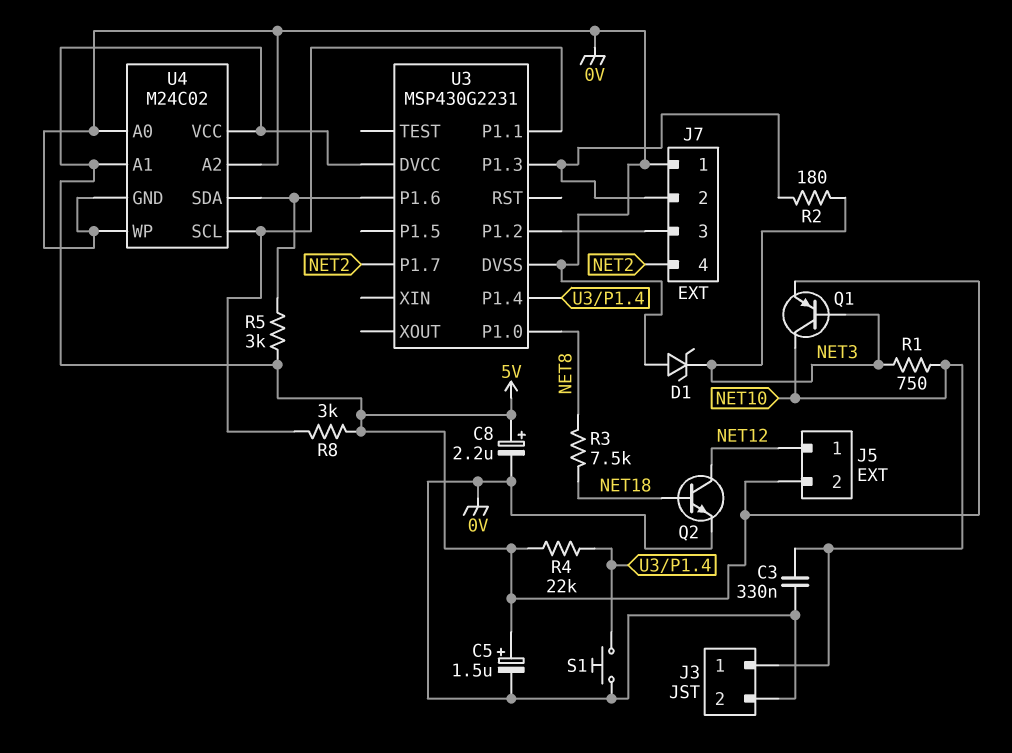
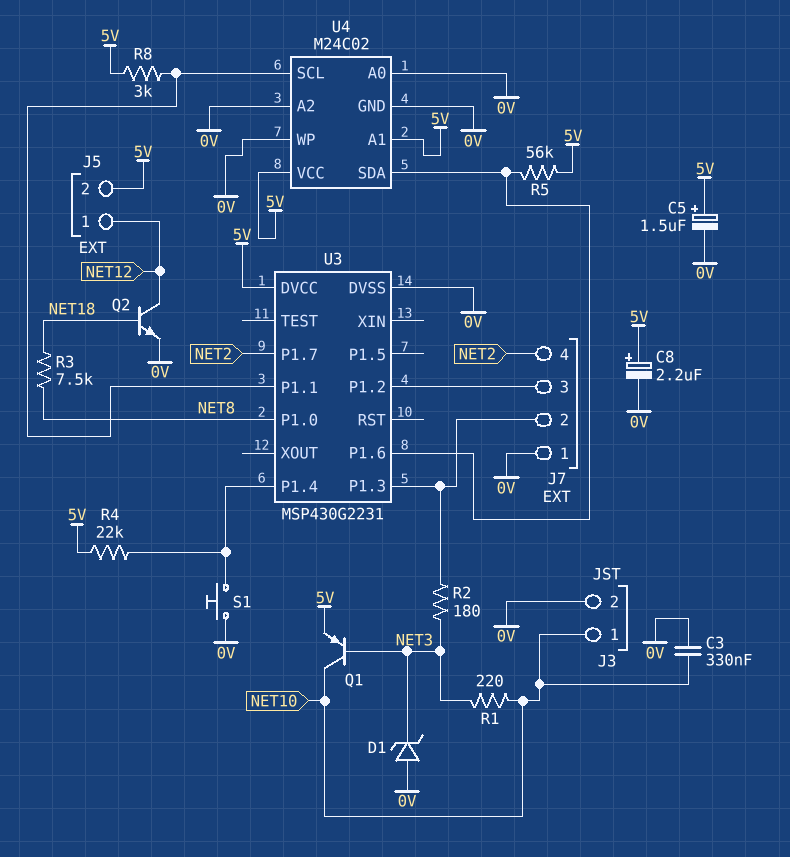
R1: 750 (NET3, NET10) -> 220 (NET3, NET10)
R5: 3k (5V, U3/P1.6) -> 56k (5V, U3/P1.6)

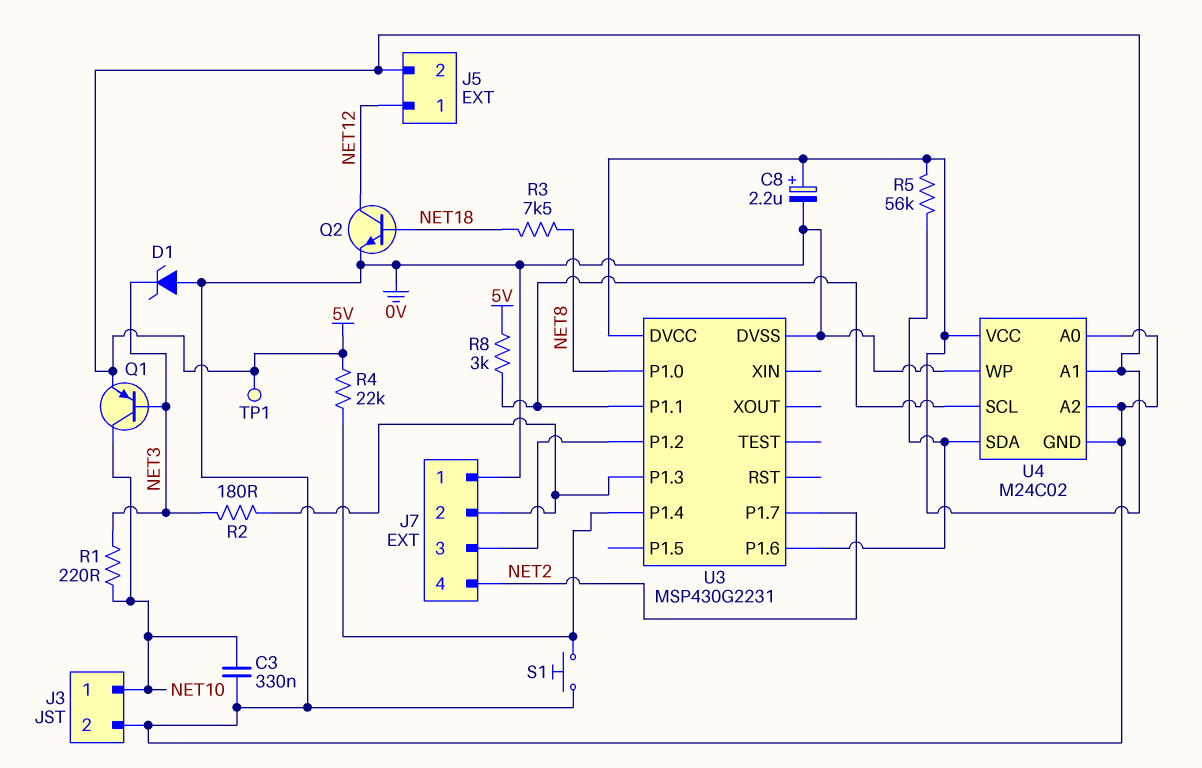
C5: 1.5uF (plus 5V, minus 0V) -> none
TP1: none -> test point (5V)

